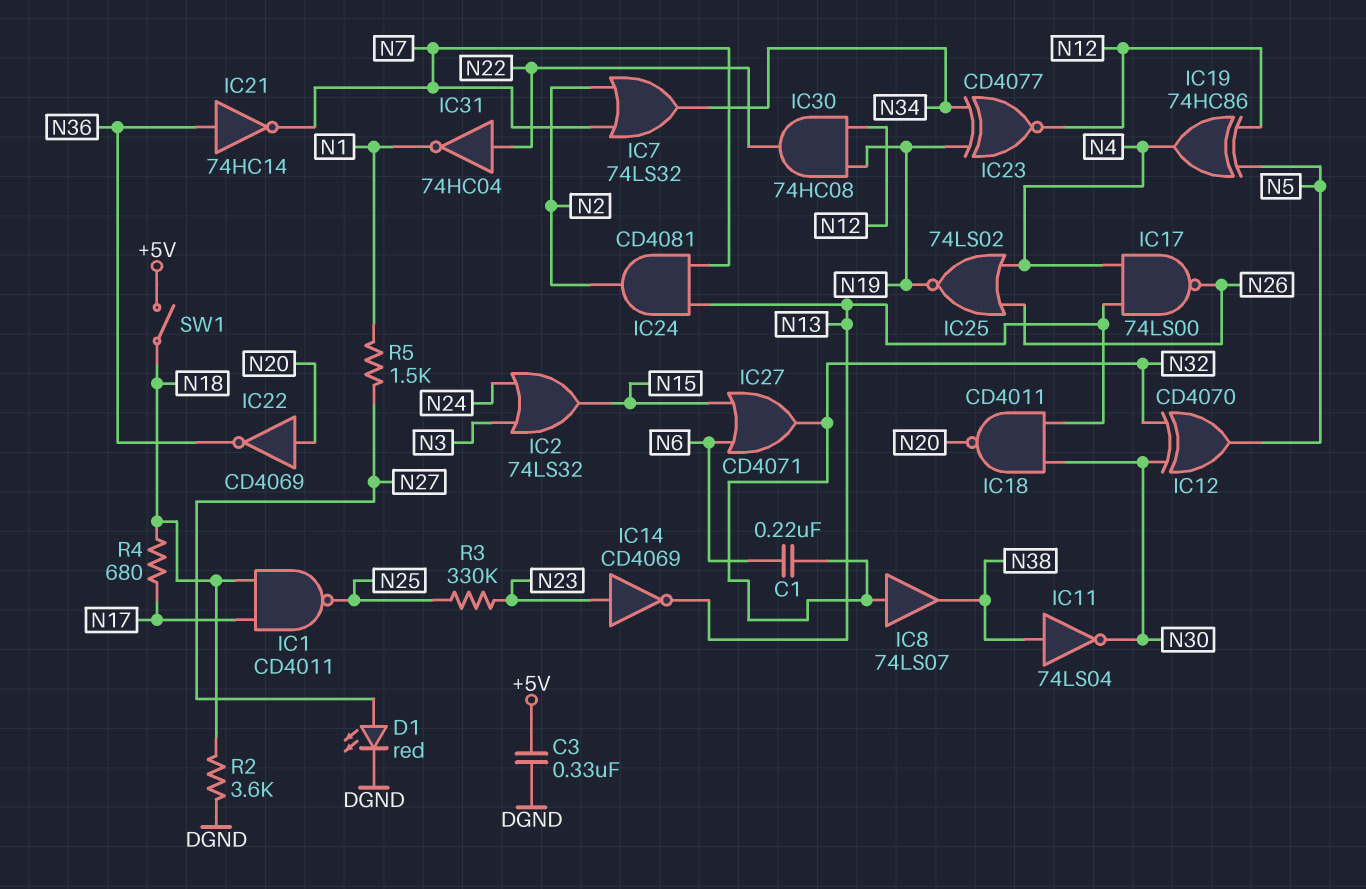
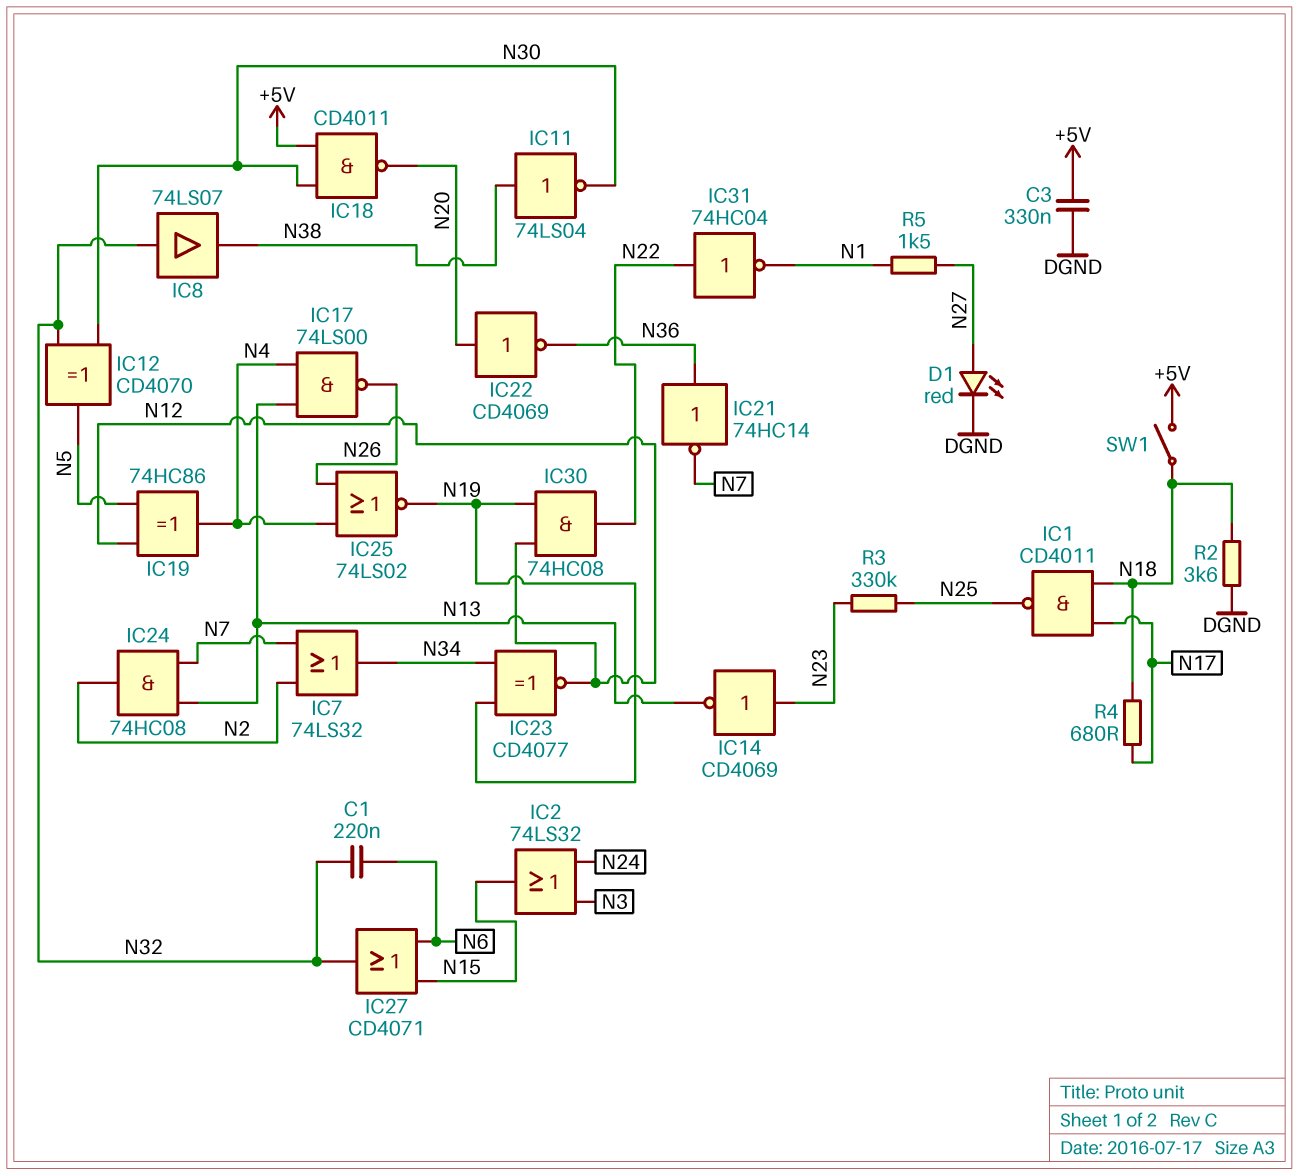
IC18: NAND CD4011 (in N13, in N30, out N20) -> NAND CD4011 (in +5V, in N30, out N20)
IC24: AND CD4081 (in N7, in N13, out N2) -> AND 74HC08 (in N7, in N13, out N2)

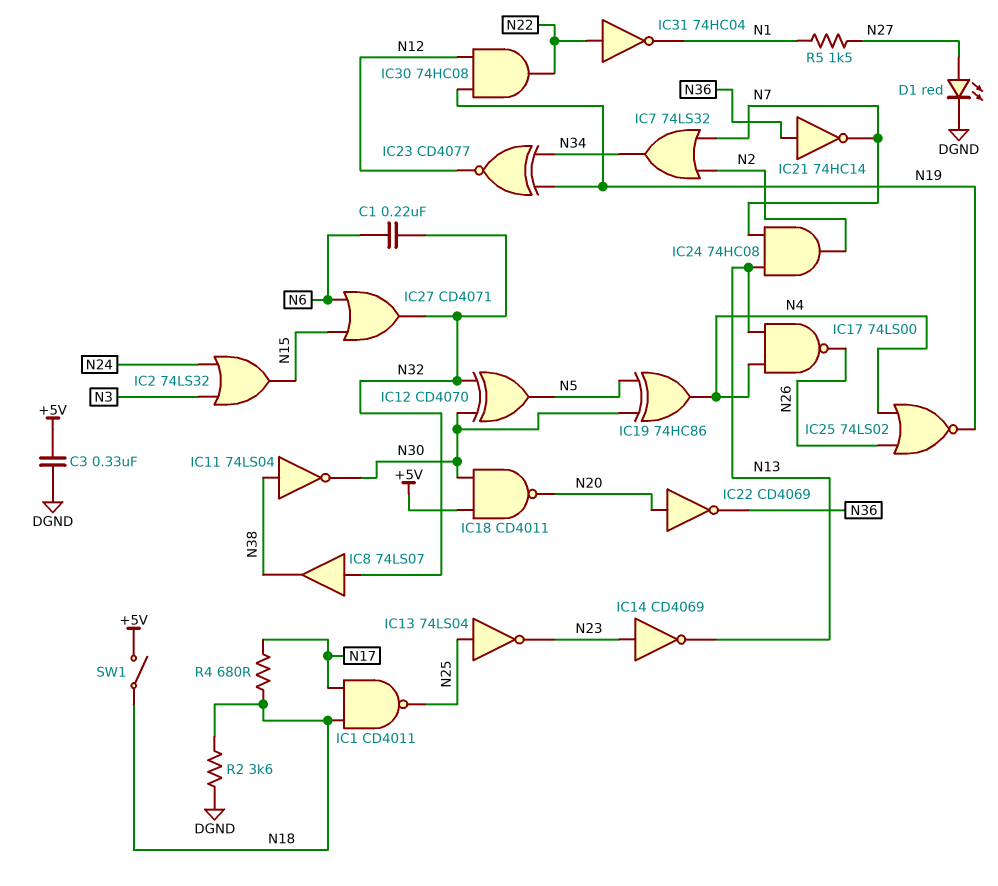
IC13: none -> NOT 74LS04 (in N25, out N23)
IC19: XOR 74HC86 (in N5, in N12, out N4) -> XOR 74HC86 (in N5, in N30, out N4)
R3: 330k (N23, N25) -> none

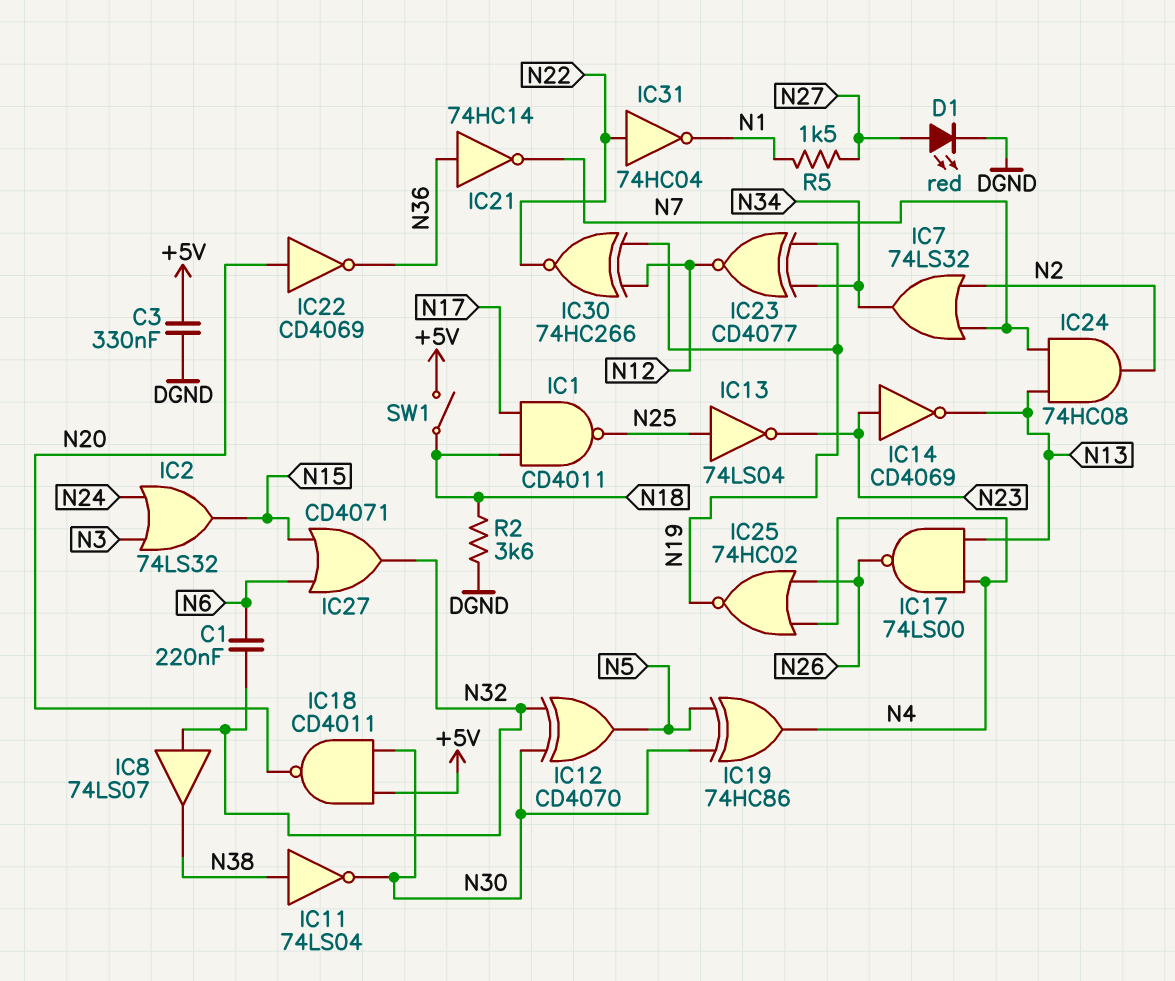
IC25: NOR 74LS02 (in N4, in N26, out N19) -> NOR 74HC02 (in N4, in N26, out N19)
IC30: AND 74HC08 (in N12, in N19, out N22) -> XNOR 74HC266 (in N12, in N19, out N22)
R4: 680 (N17, N18) -> none

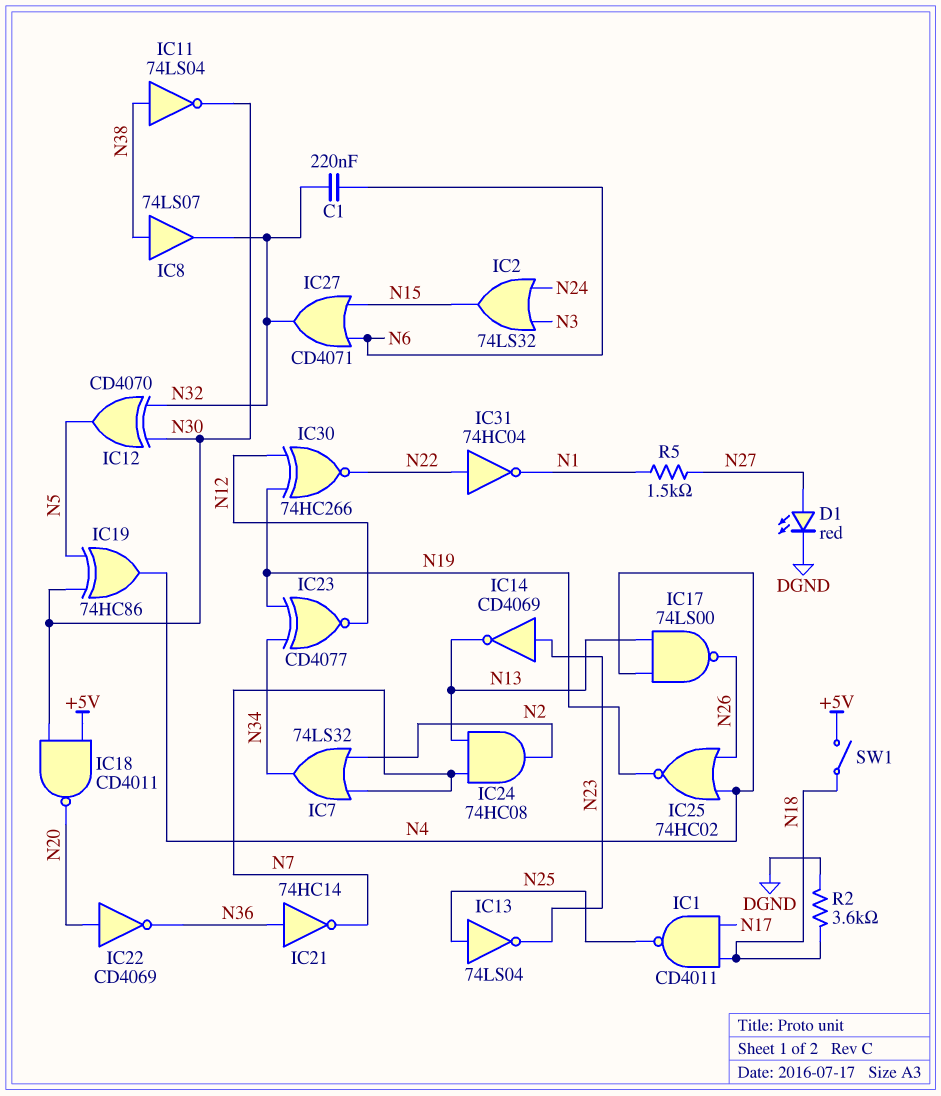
C3: 330nF (+5V, DGND) -> none
IC8: buffer 74LS07 (in N32, out N38) -> buffer 74LS07 (in N38, out N32)

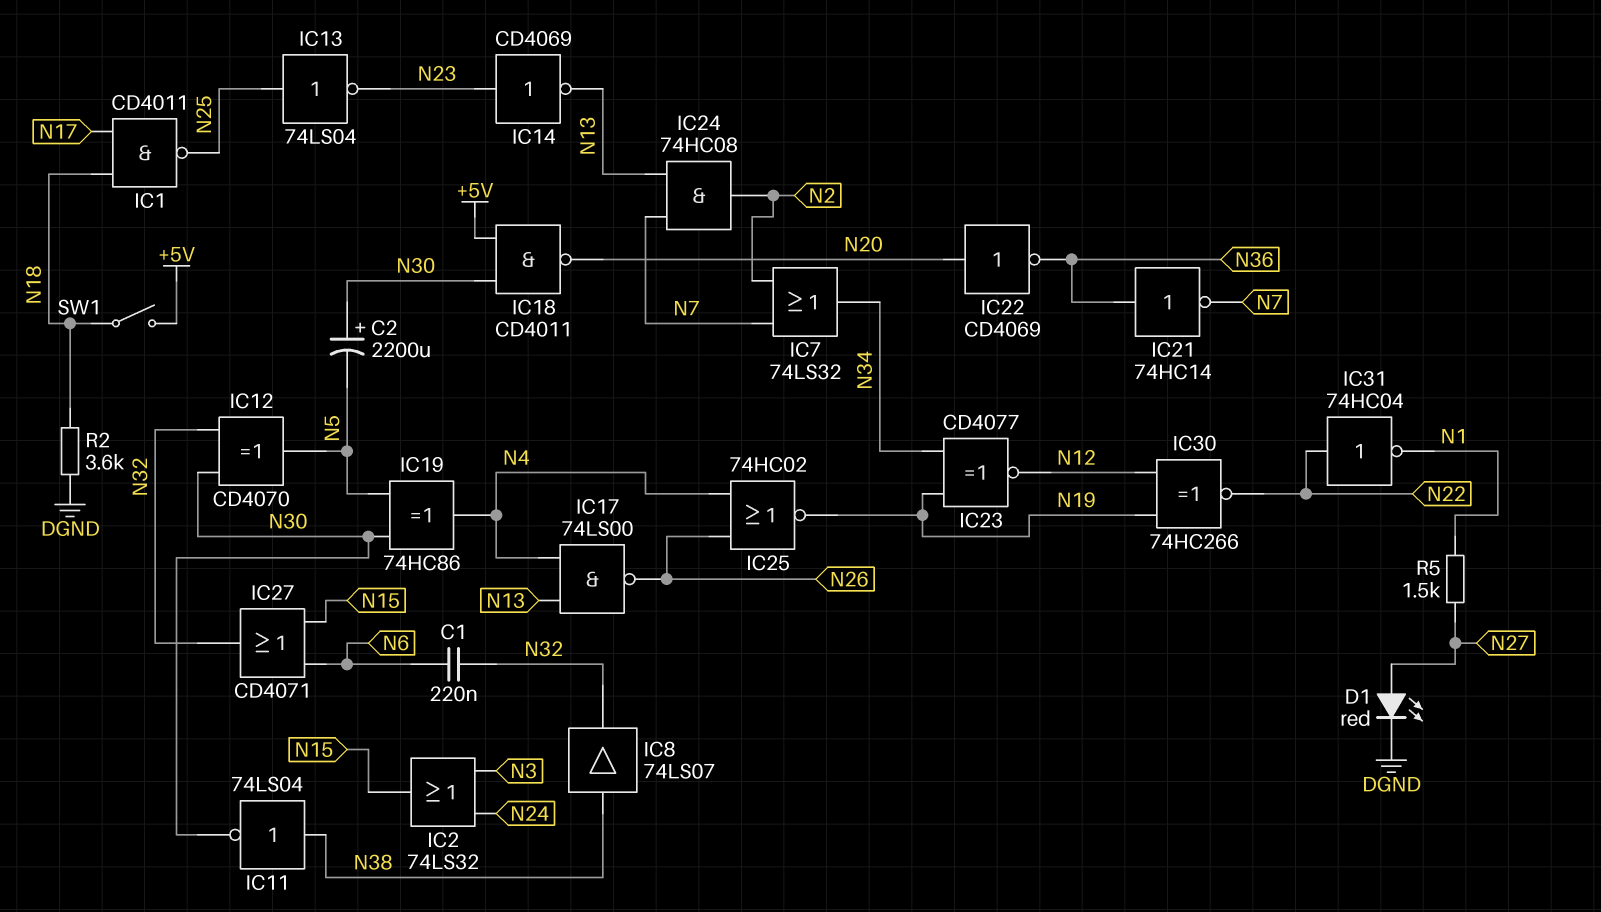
C2: none -> 2200uF (plus N30, minus N5)

